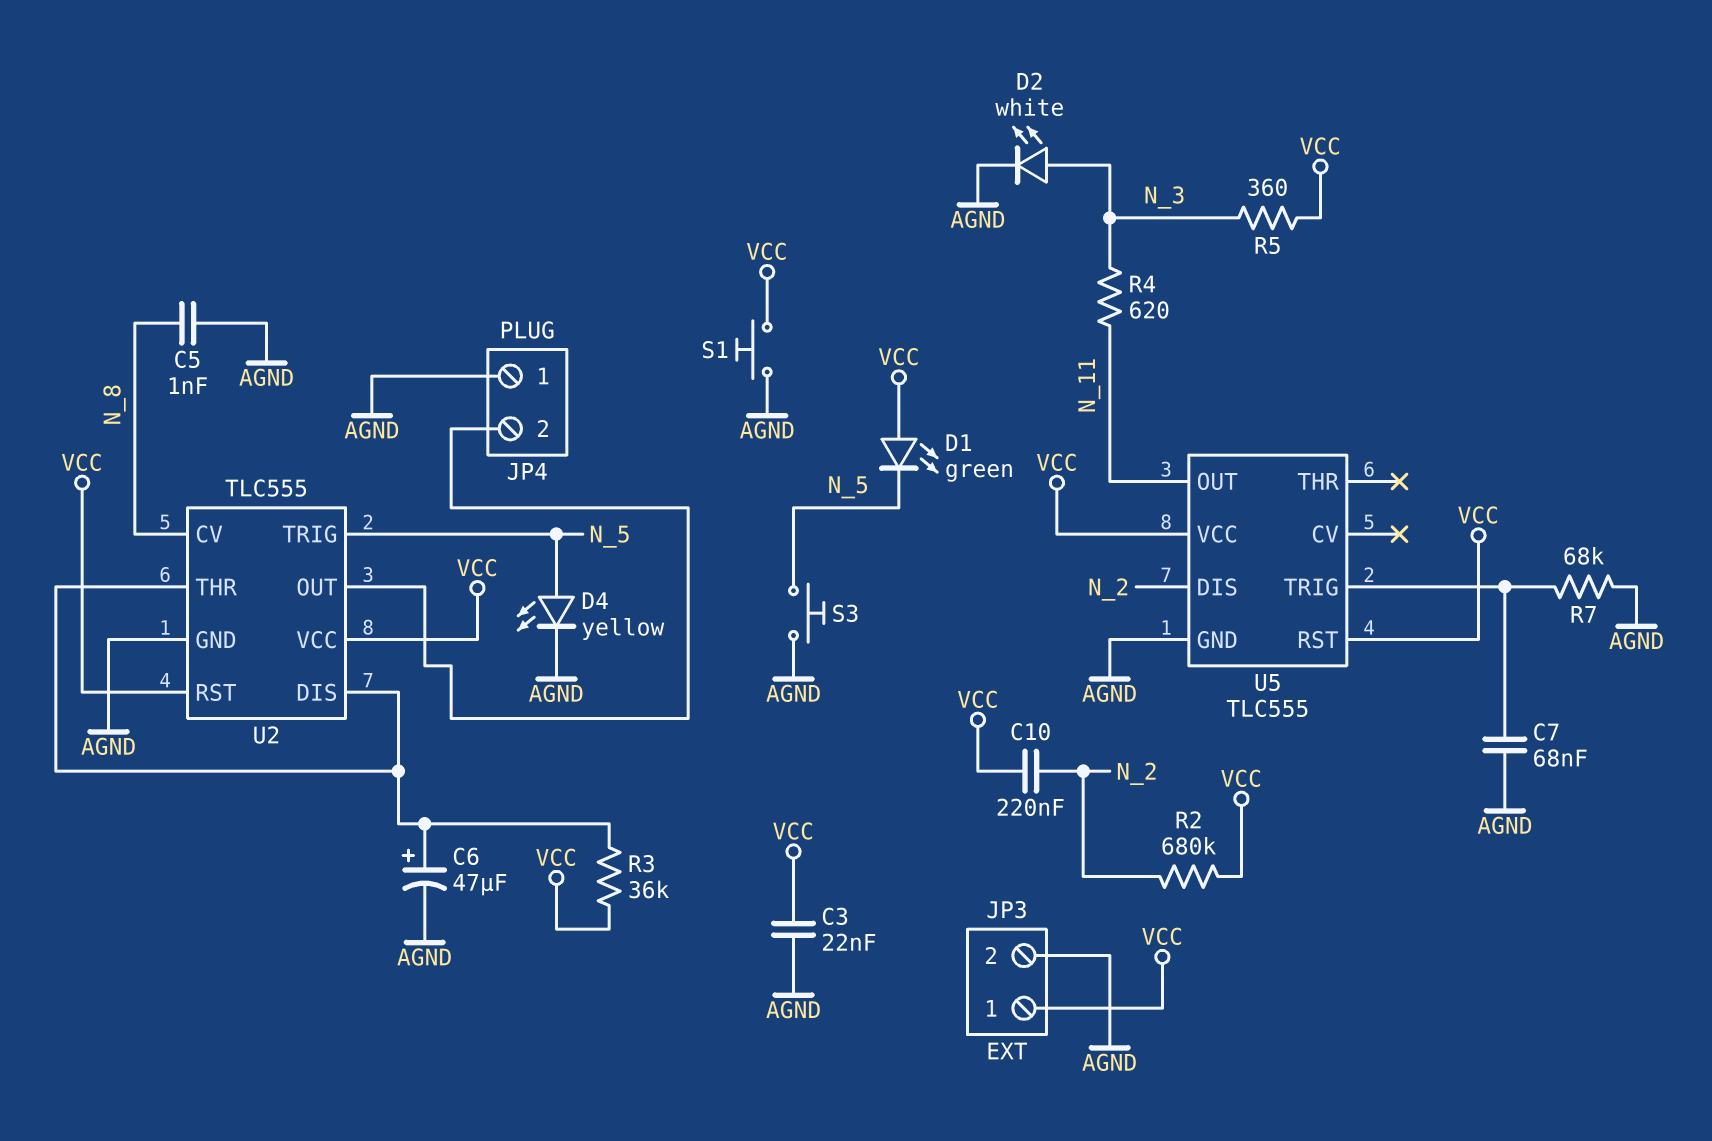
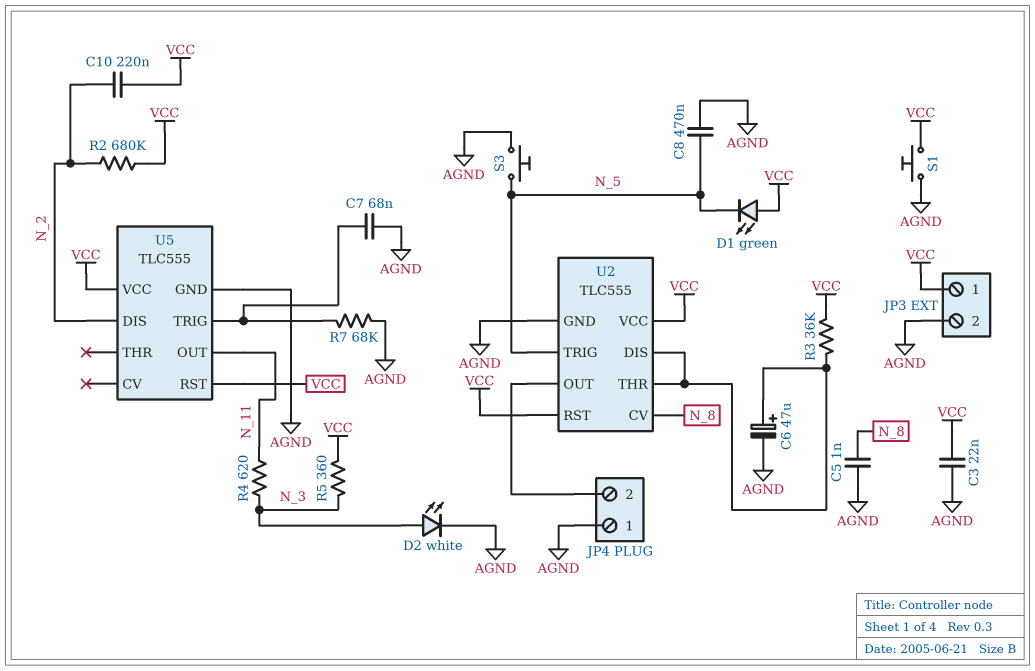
C8: none -> 470nF (AGND, N_5)
D4: LED yellow (A N_5, K AGND) -> none

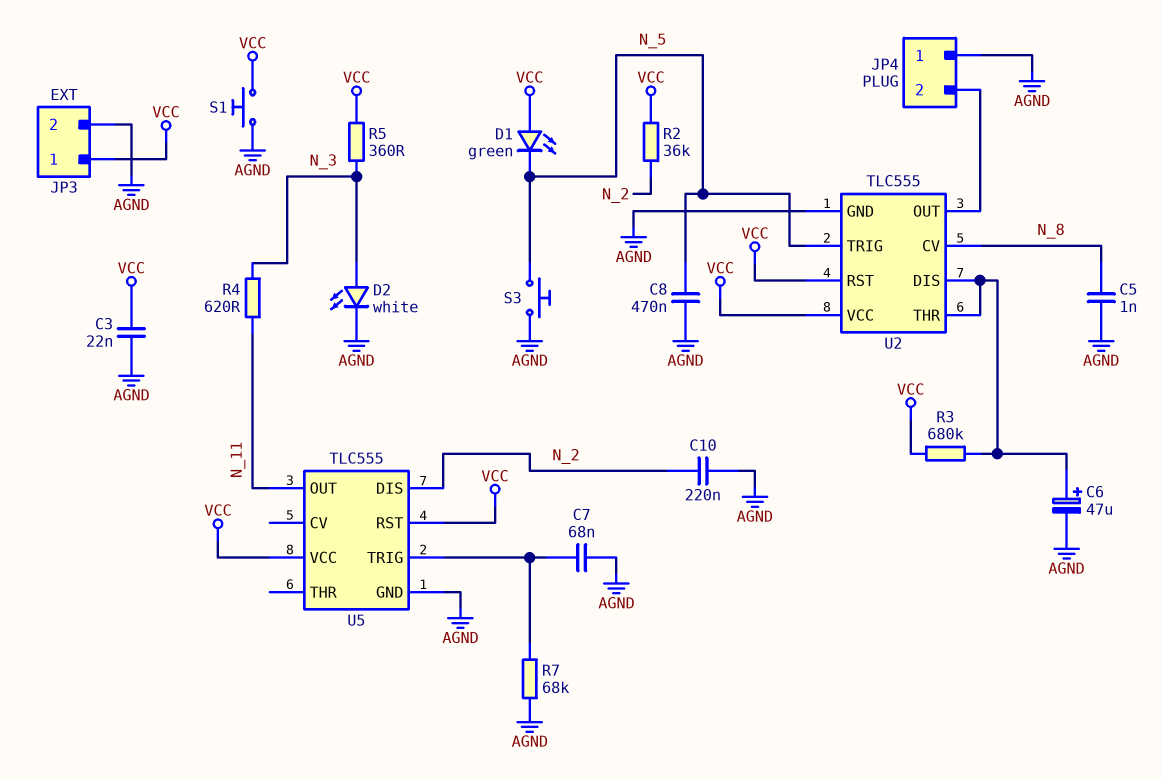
C10: 220nF (N_2, VCC) -> 220nF (AGND, N_2)
R2: 680k (N_2, VCC) -> 36k (N_2, VCC)
R3: 36k (U2/DIS, VCC) -> 680k (U2/DIS, VCC)

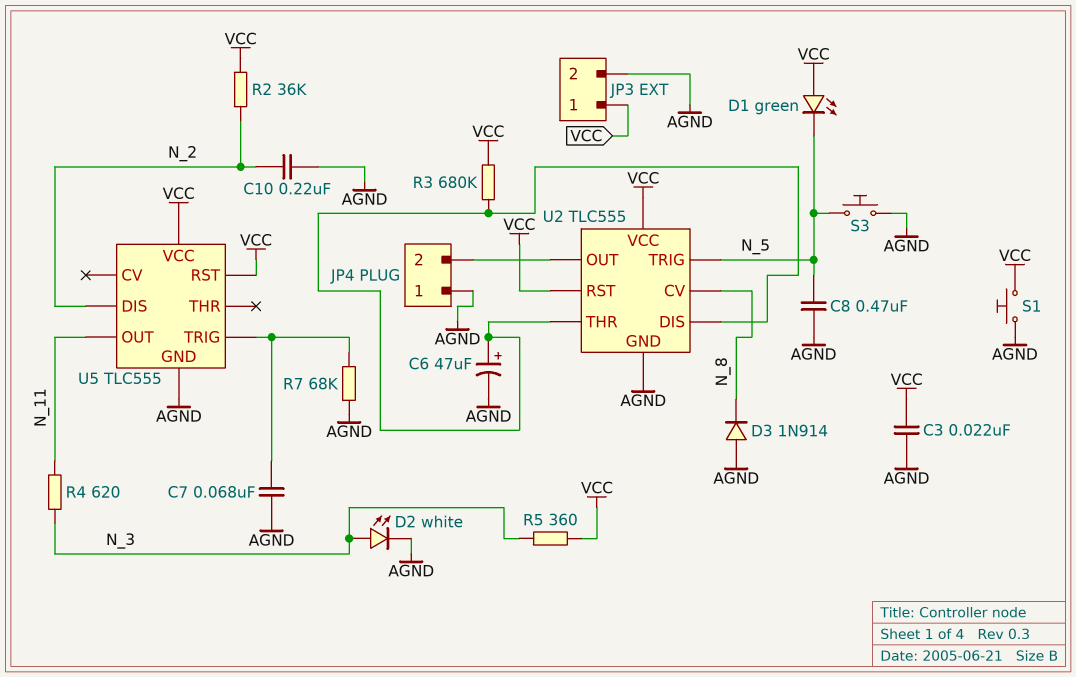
C5: 1nF (AGND, N_8) -> none
D3: none -> diode 1N914 (A AGND, K N_8)

